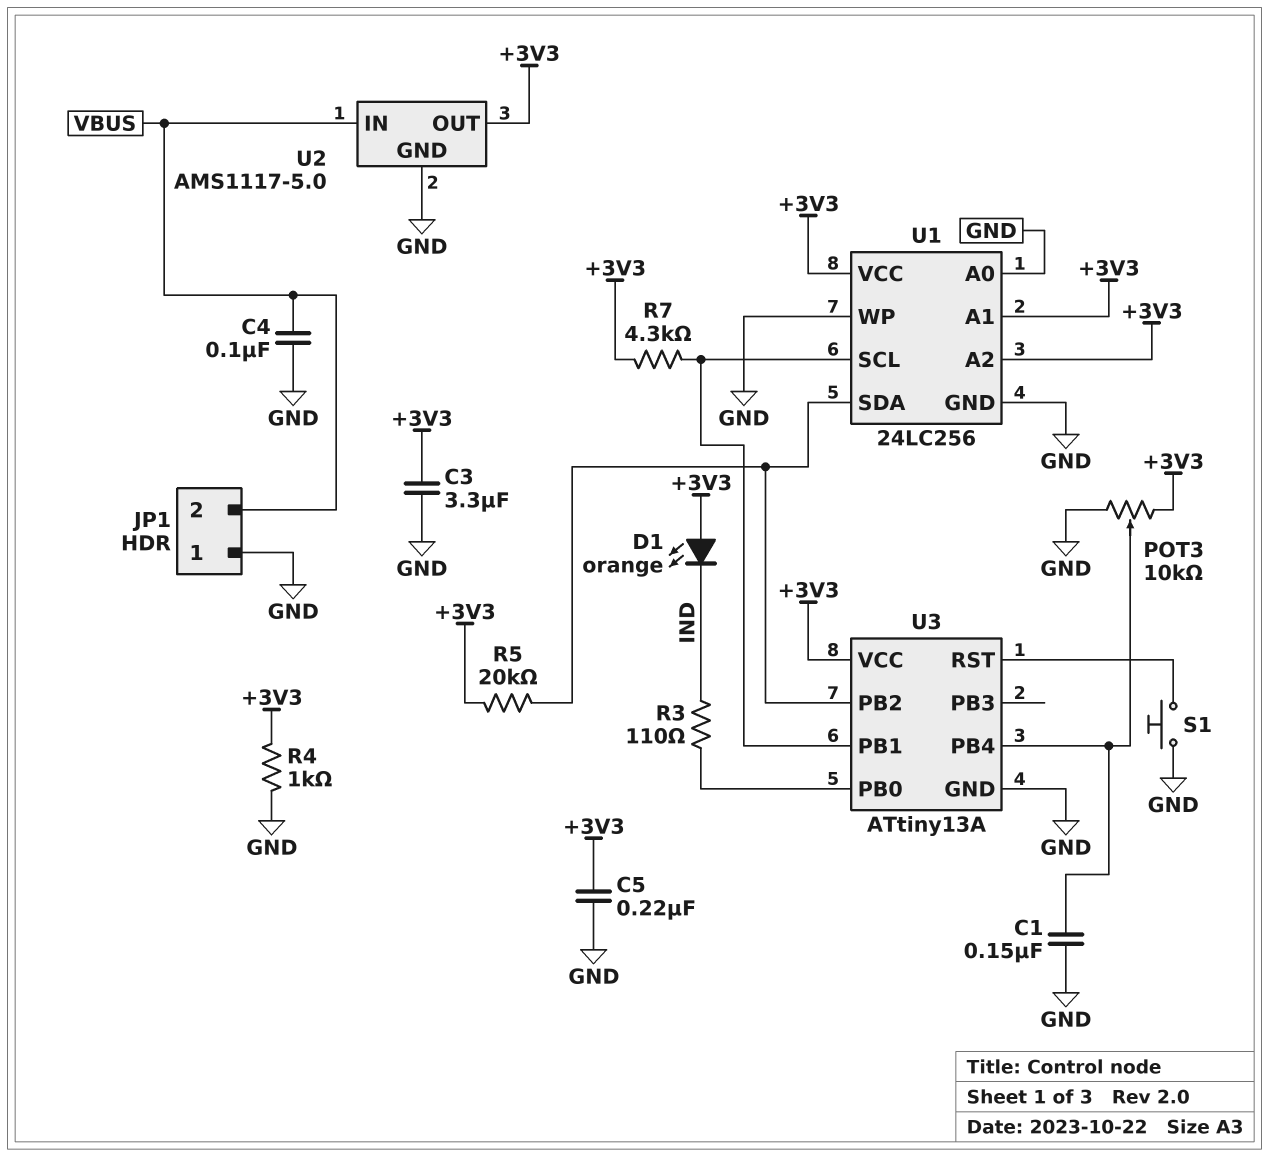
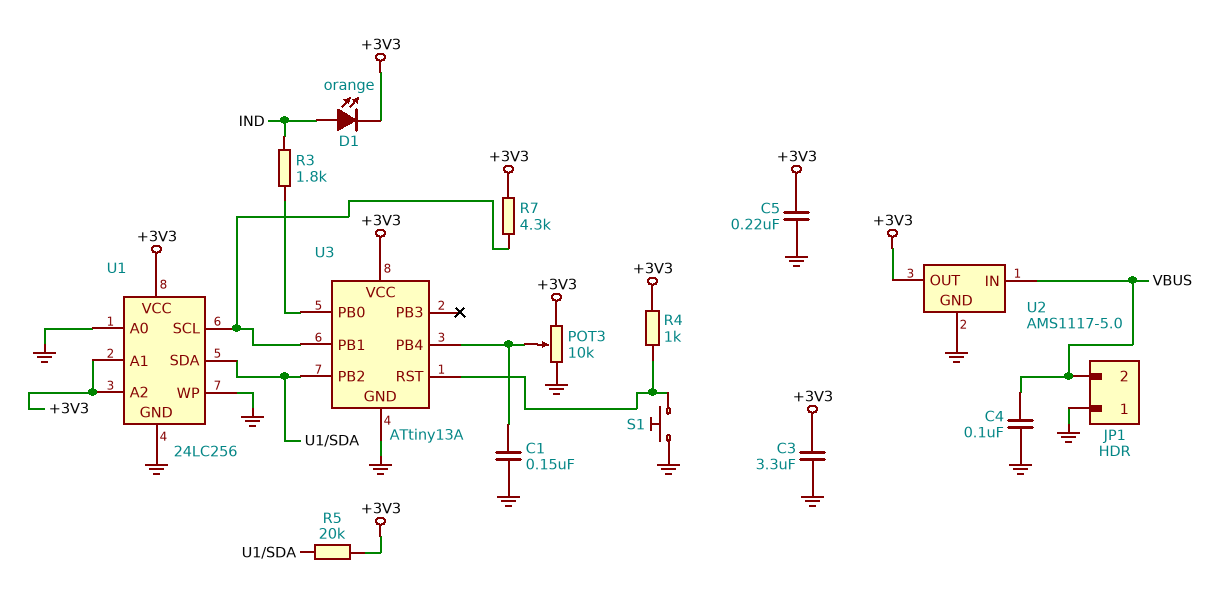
D1: LED orange (A +3V3, K IND) -> LED orange (A IND, K +3V3)
R3: 110 (IND, U3/PB0) -> 1.8k (IND, U3/PB0)
R4: 1k (+3V3, GND) -> 1k (+3V3, U3/RST)

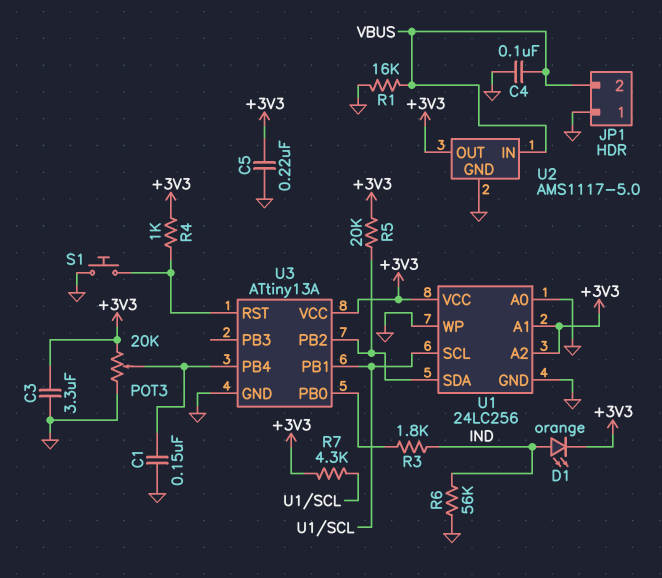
POT3: 10k (+3V3, GND, wiper U3/PB4) -> 20k (+3V3, GND, wiper U3/PB4)
R1: none -> 16k (GND, VBUS)
R6: none -> 56k (GND, IND)

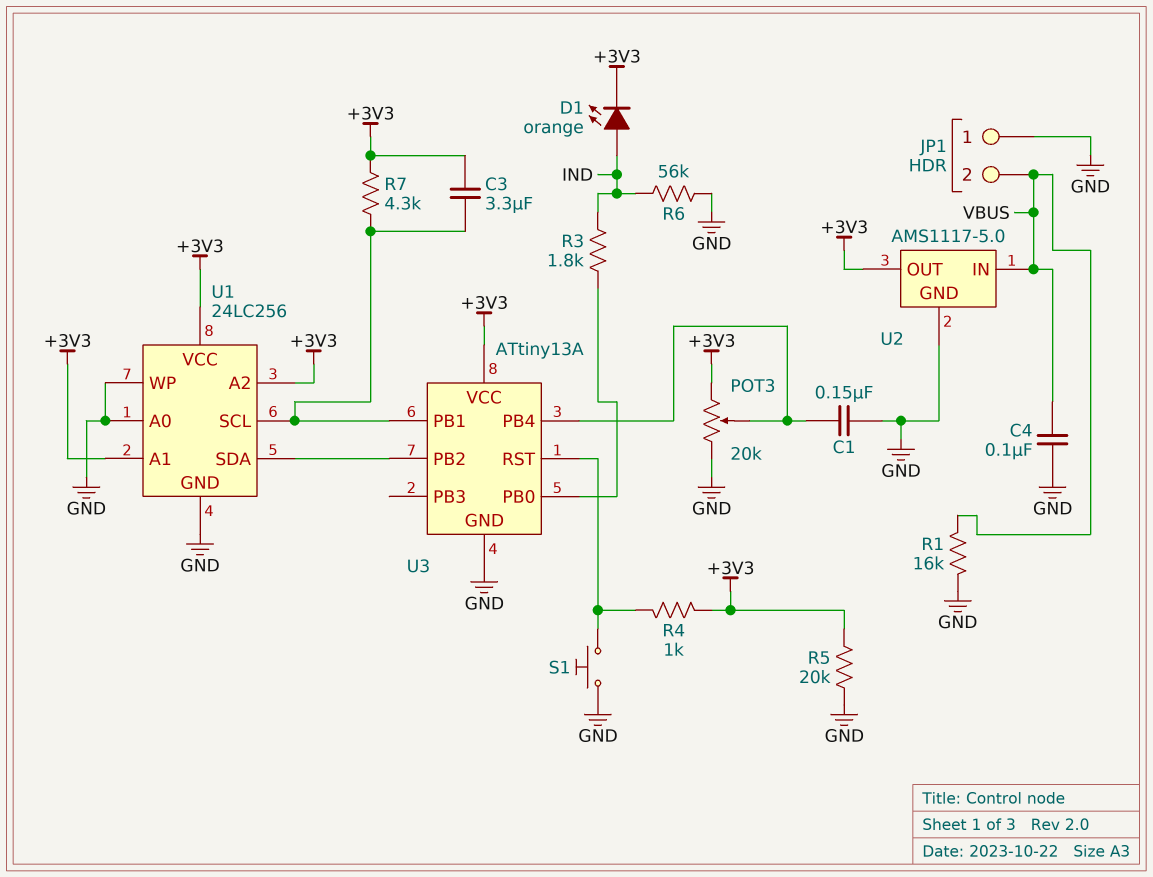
C3: 3.3uF (+3V3, GND) -> 3.3uF (+3V3, U1/SCL)
C5: 220nF (+3V3, GND) -> none
R5: 20k (+3V3, U1/SDA) -> 20k (+3V3, GND)

